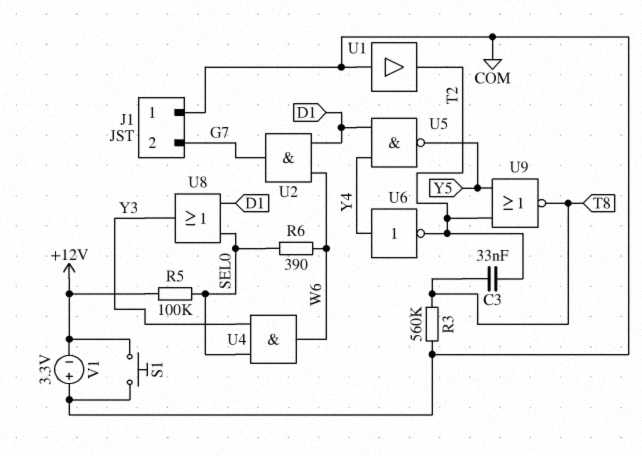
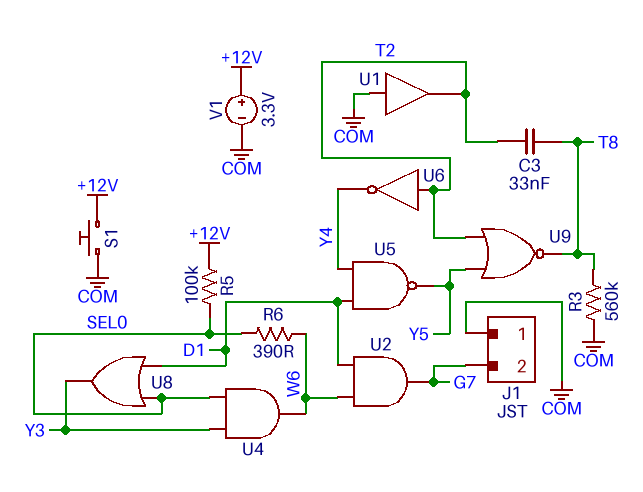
U6: NOT (in Y4, out T2) -> NOT (in T2, out Y4)
V1: 3.3V (plus COM, minus +12V) -> 3.3V (plus +12V, minus COM)

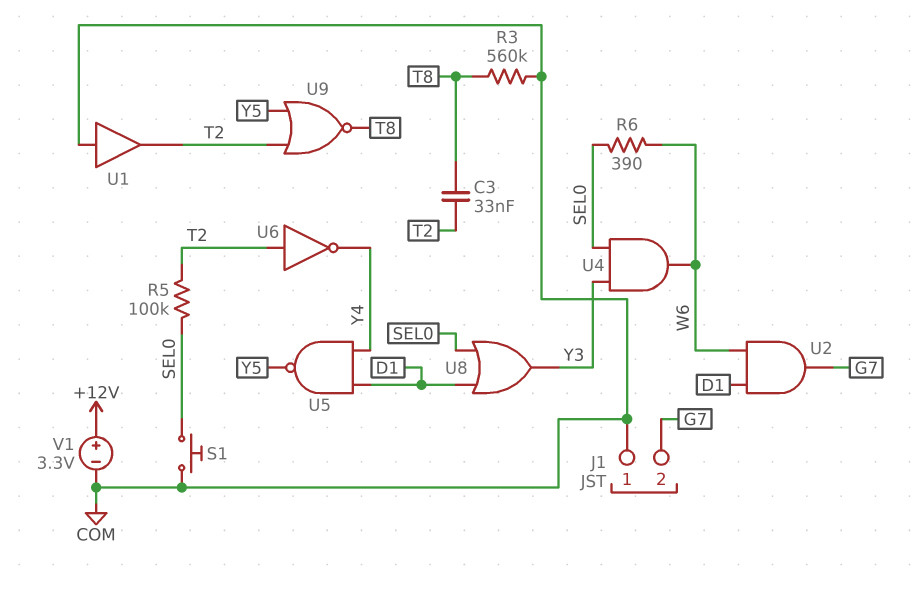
R5: 100k (+12V, SEL0) -> 100k (SEL0, T2)
S1: button (+12V, COM) -> button (COM, SEL0)

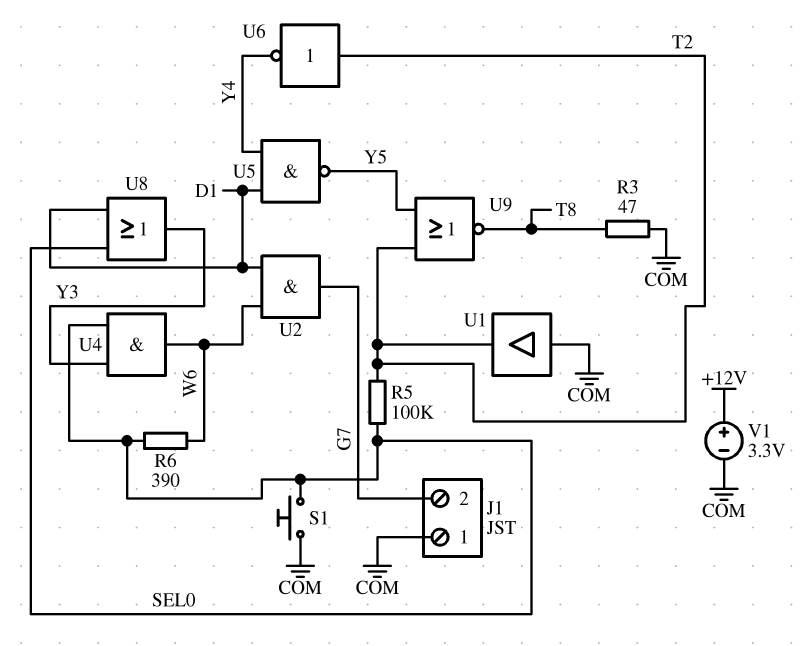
C3: 33nF (T2, T8) -> none
R3: 560k (COM, T8) -> 47 (COM, T8)

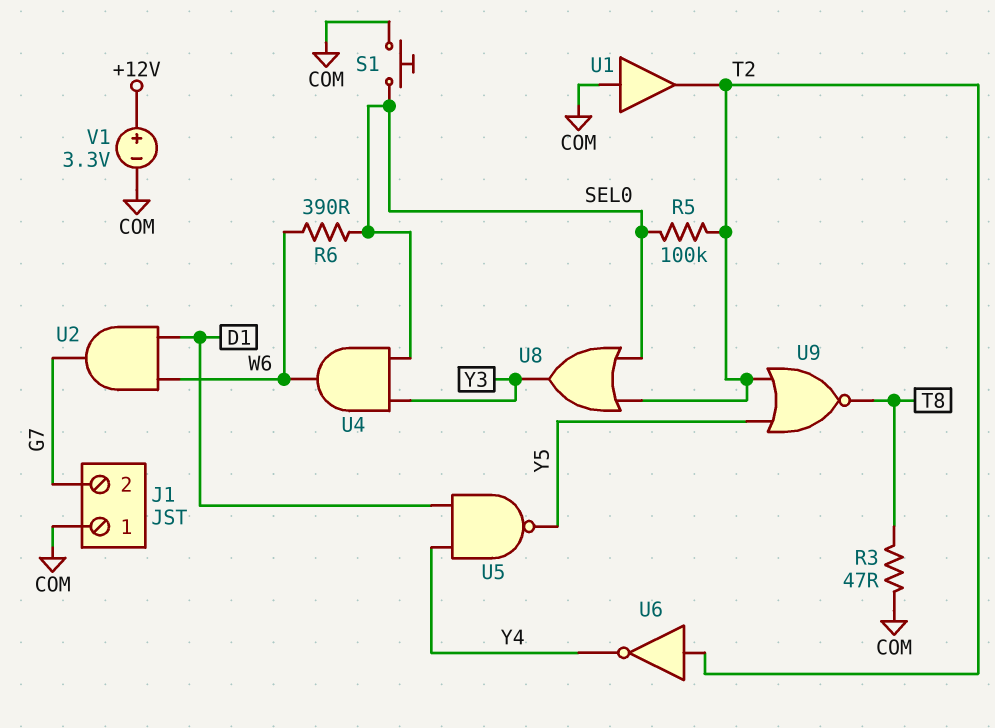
U8: OR (in D1, in SEL0, out Y3) -> OR (in SEL0, in T2, out Y3)

